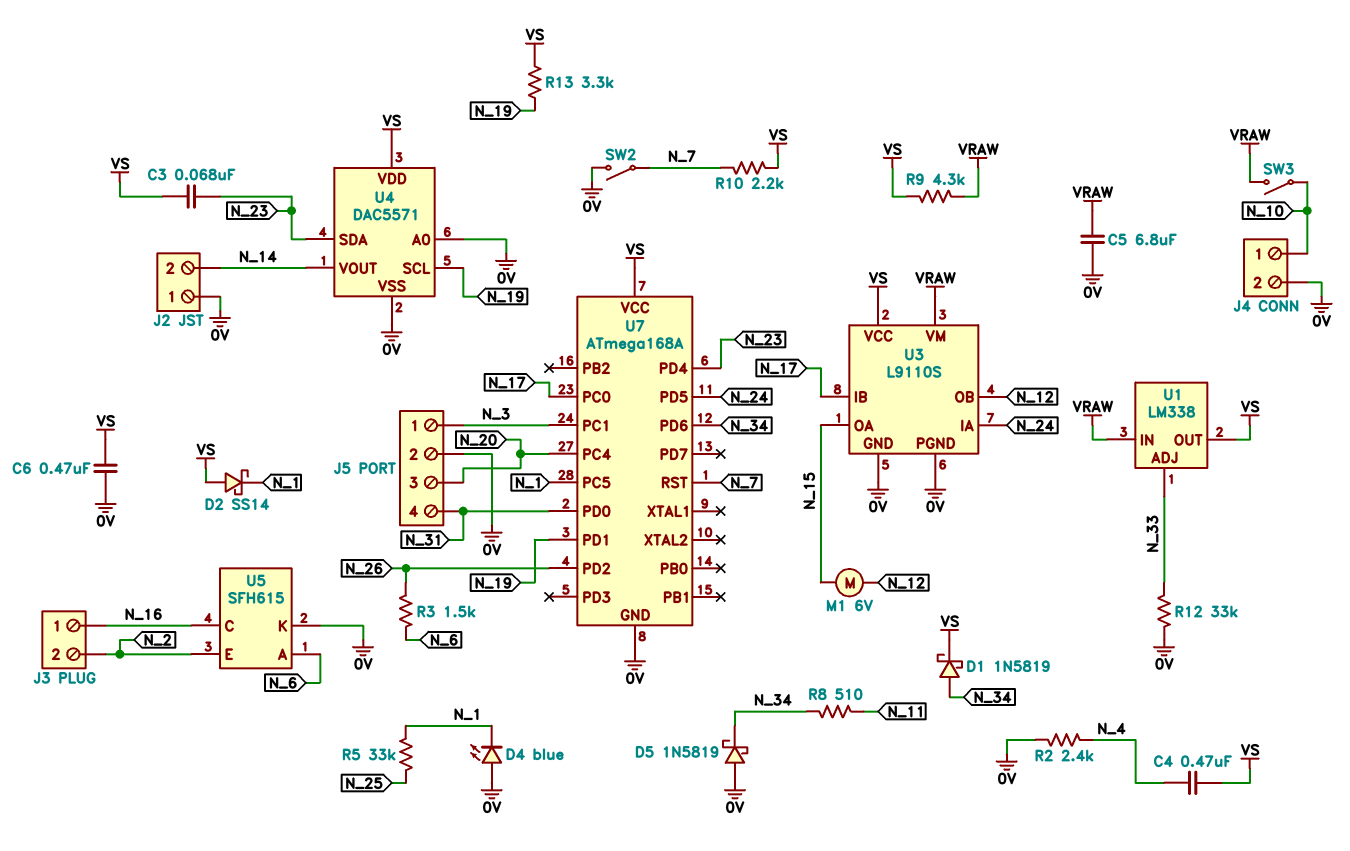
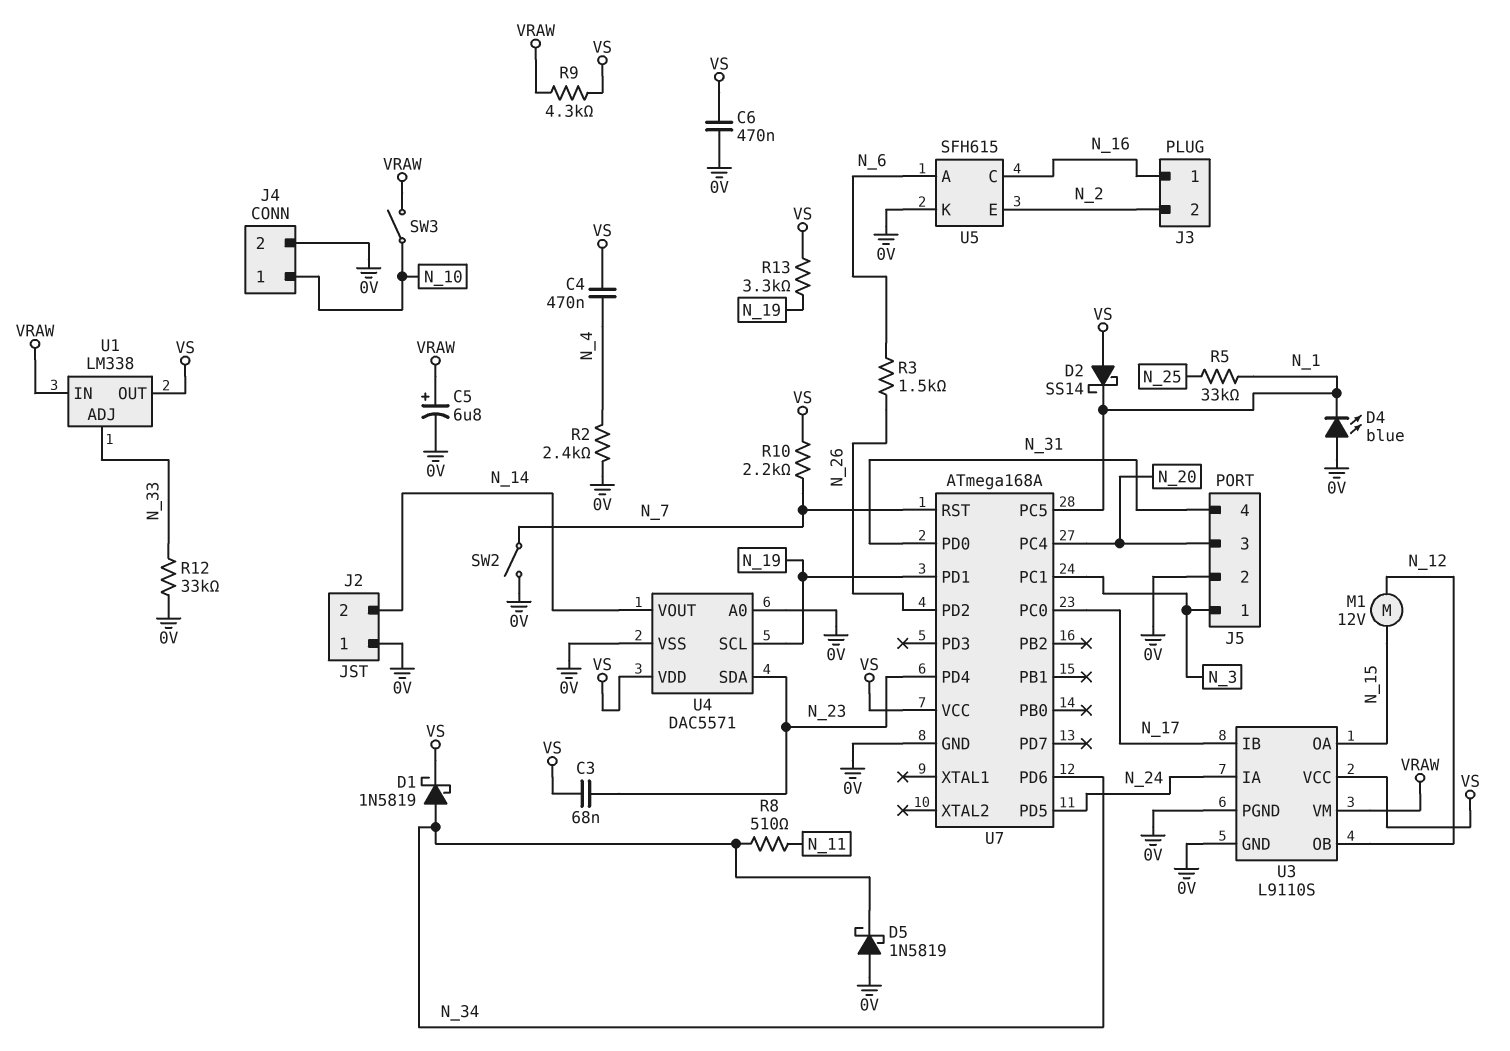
C5: 6.8uF (0V, VRAW) -> 6.8uF (plus VRAW, minus 0V)
M1: motor 6V (N_12, N_15) -> motor 12V (N_12, N_15)

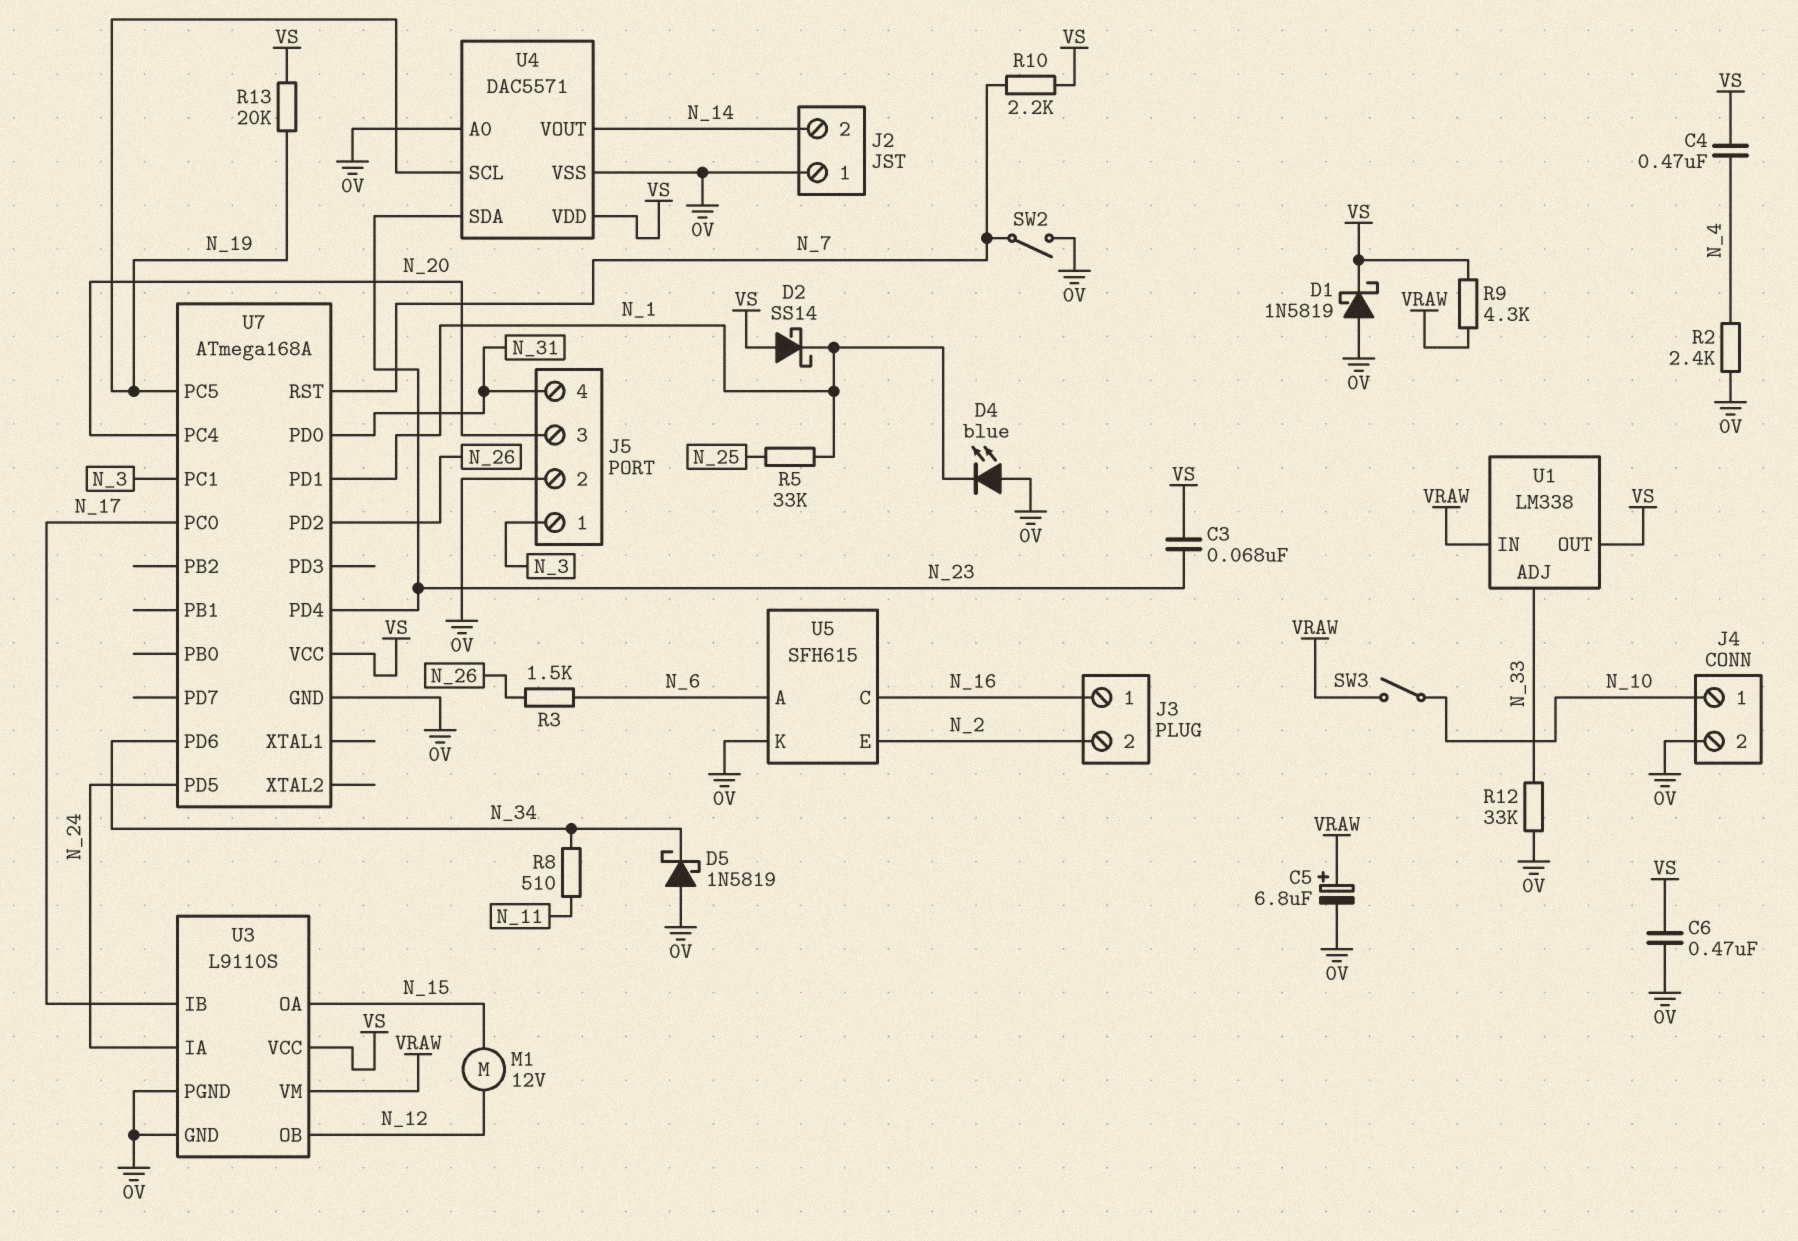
D1: schottky 1N5819 (A N_34, K VS) -> schottky 1N5819 (A 0V, K VS)
R13: 3.3k (N_19, VS) -> 20k (N_19, VS)
U7 pin PC5: N_1 -> N_19
U7 pin PD1: N_19 -> N_1

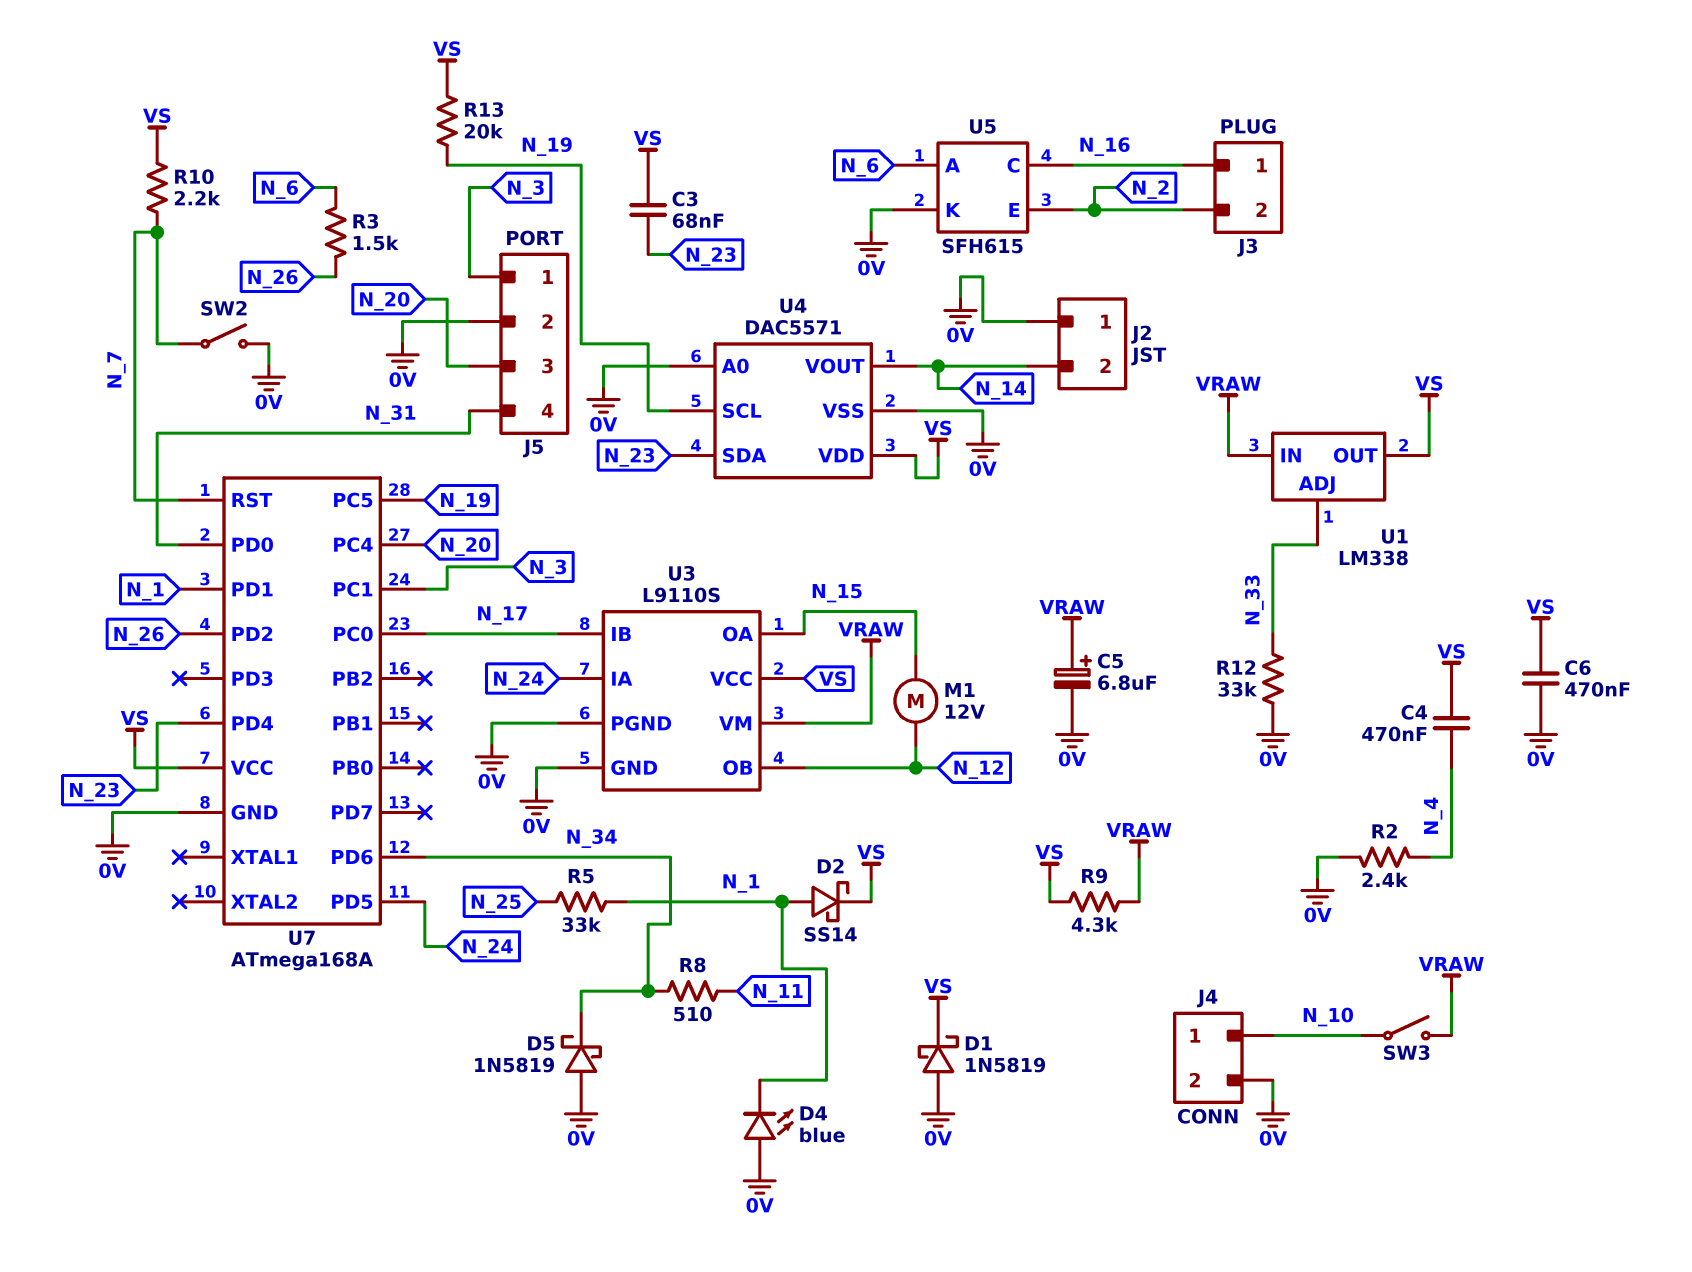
D2: schottky SS14 (A VS, K N_1) -> schottky SS14 (A N_1, K VS)

